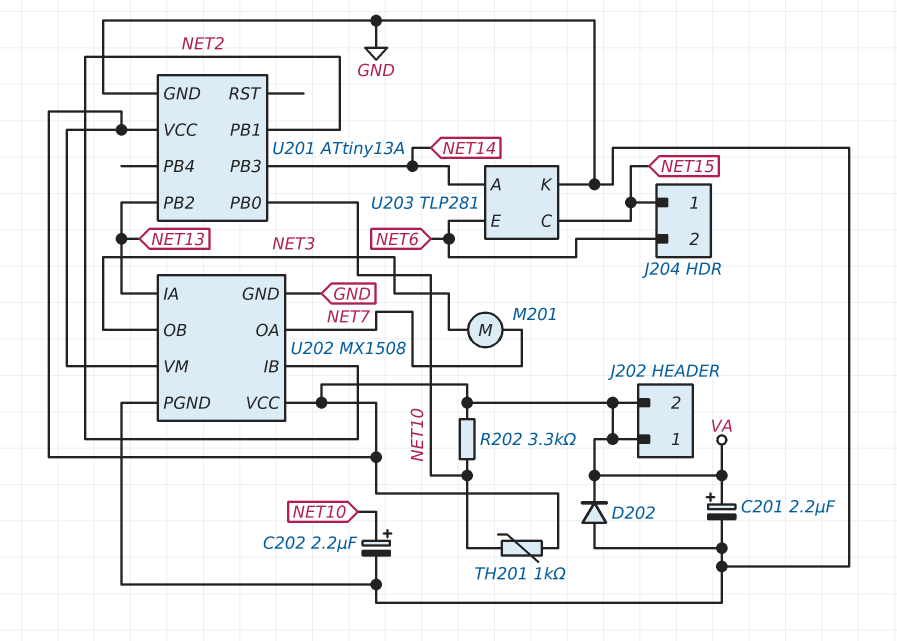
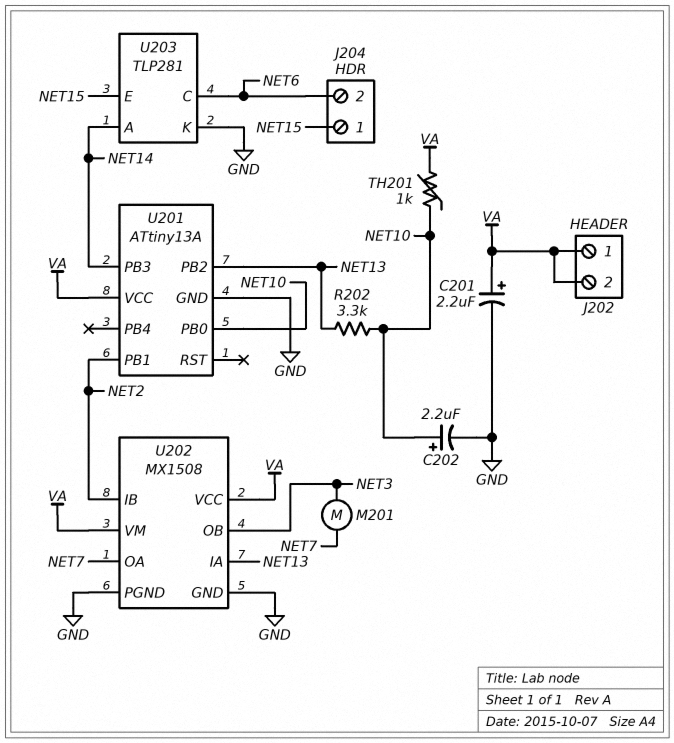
D202: diode (A GND, K VA) -> none
R202: 3.3k (NET10, VA) -> 3.3k (NET10, NET13)
U203 pin C: NET15 -> NET6
U203 pin E: NET6 -> NET15

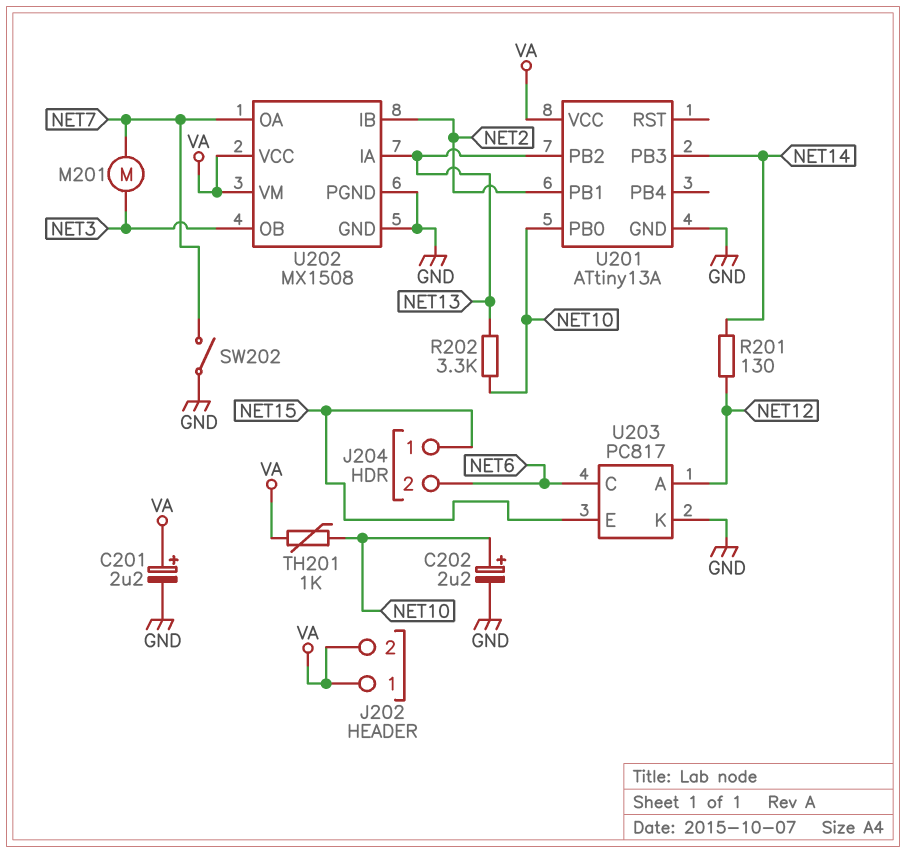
R201: none -> 130 (NET12, NET14)
SW202: none -> switch (GND, NET7)
U203: TLP281 -> PC817
U203 pin A: NET14 -> NET12

